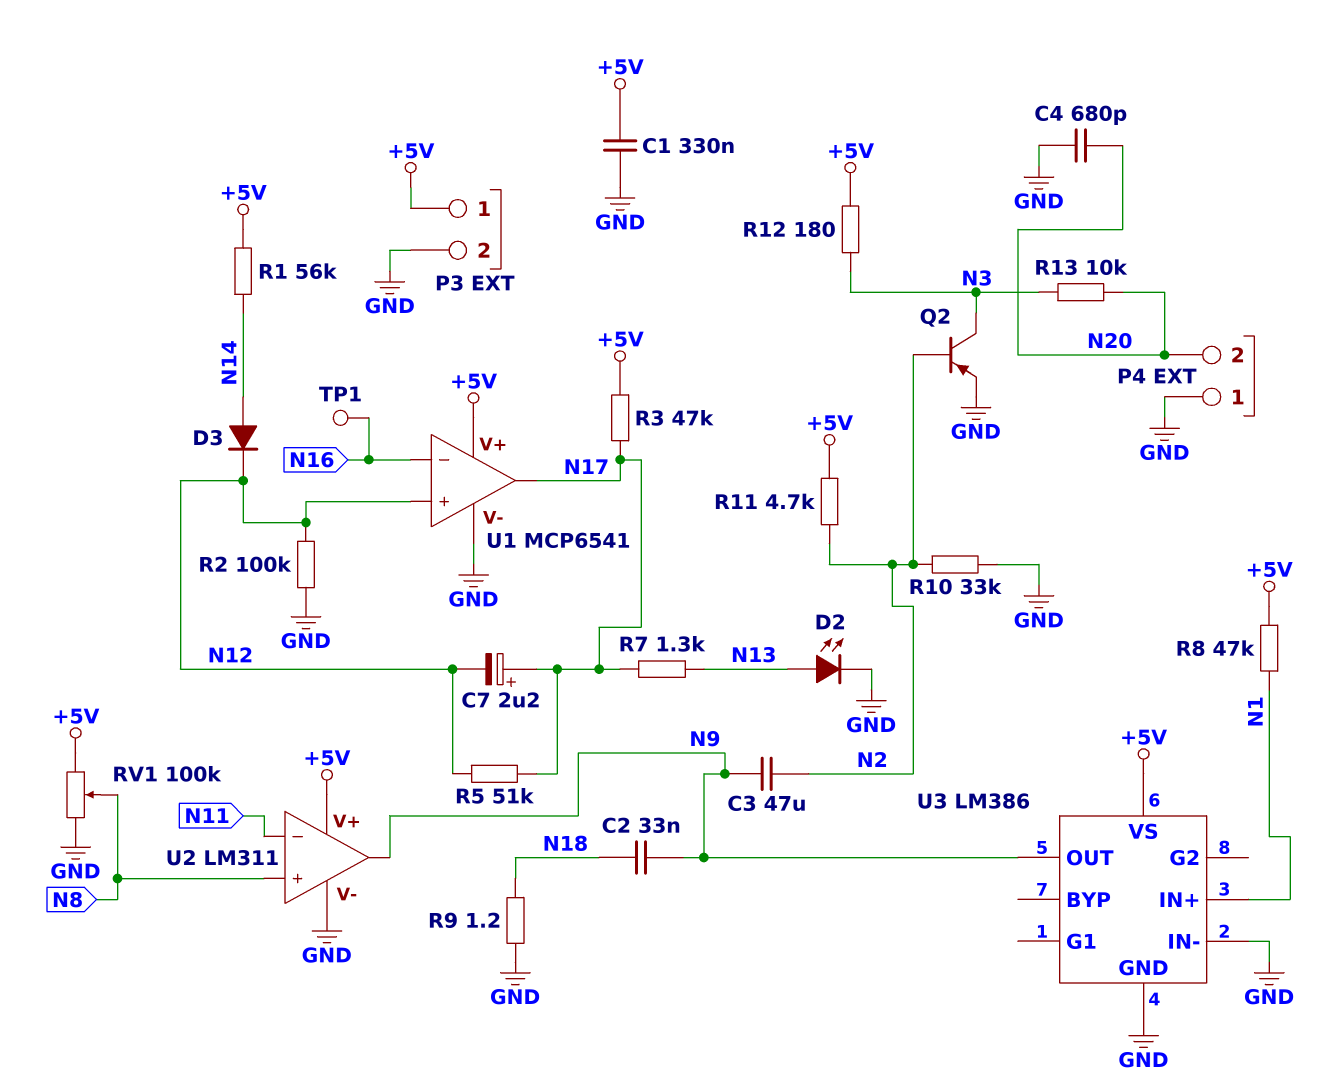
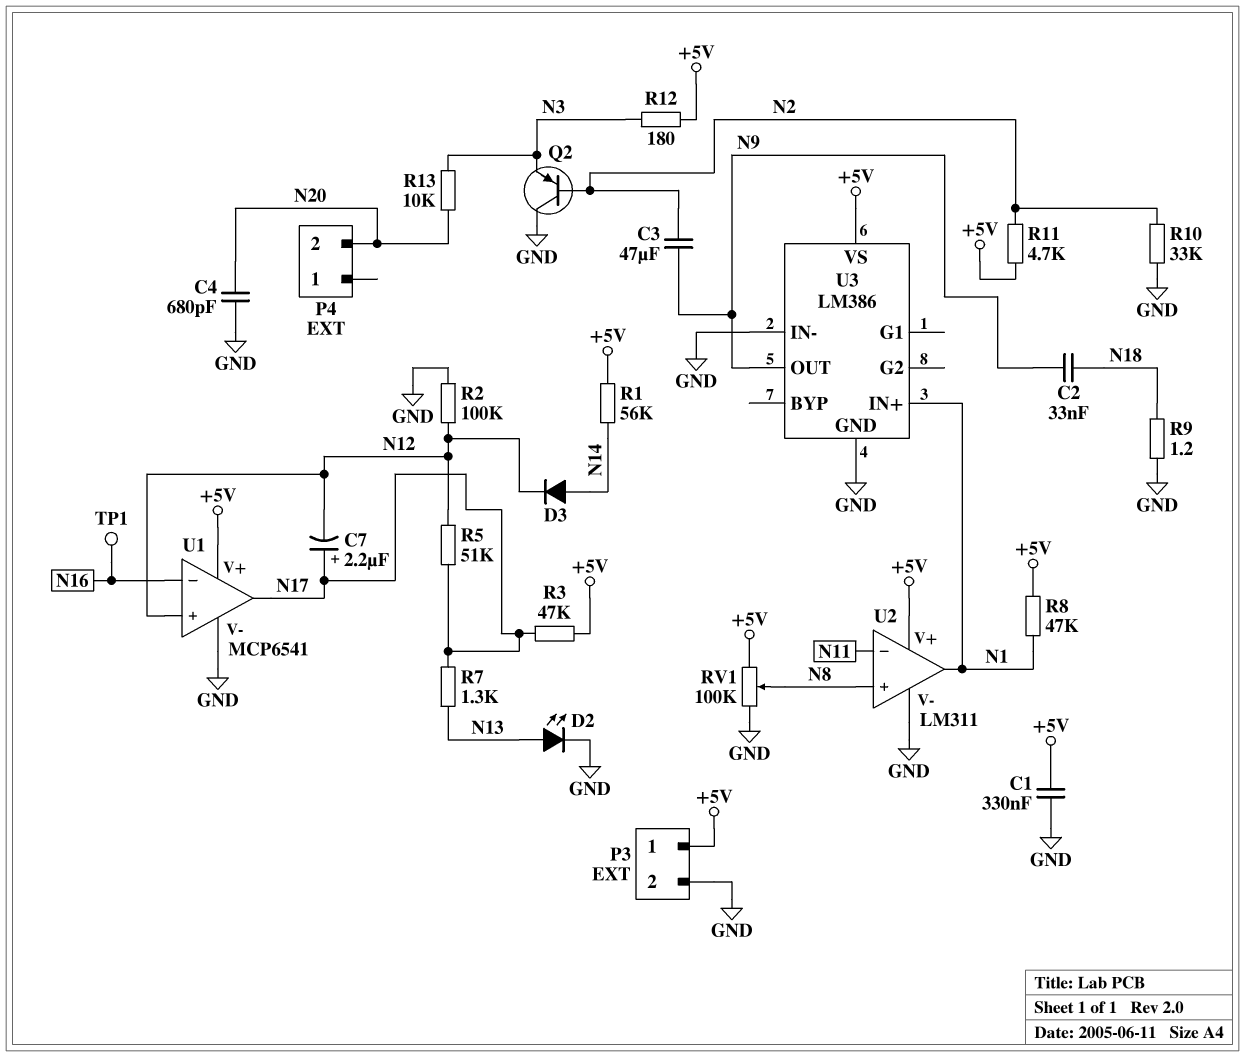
P4 pin 1: GND -> none
Q2: PNP (B N2, C N3, E GND) -> PNP (B N2, C GND, E N3)
U2 pin out: N9 -> N1

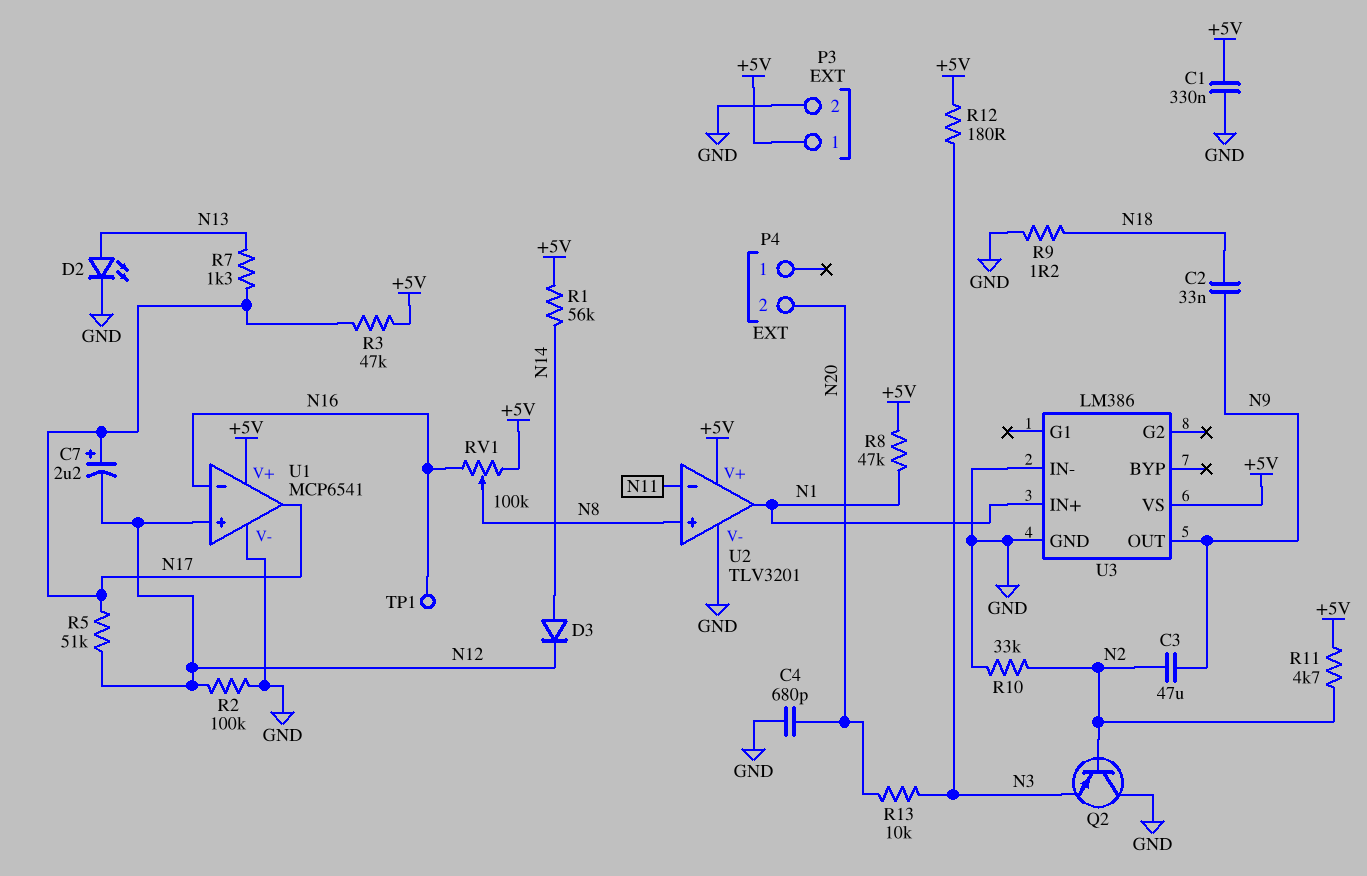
RV1: 100k (+5V, GND, wiper N8) -> 100k (+5V, N16, wiper N8)
U2: LM311 -> TLV3201

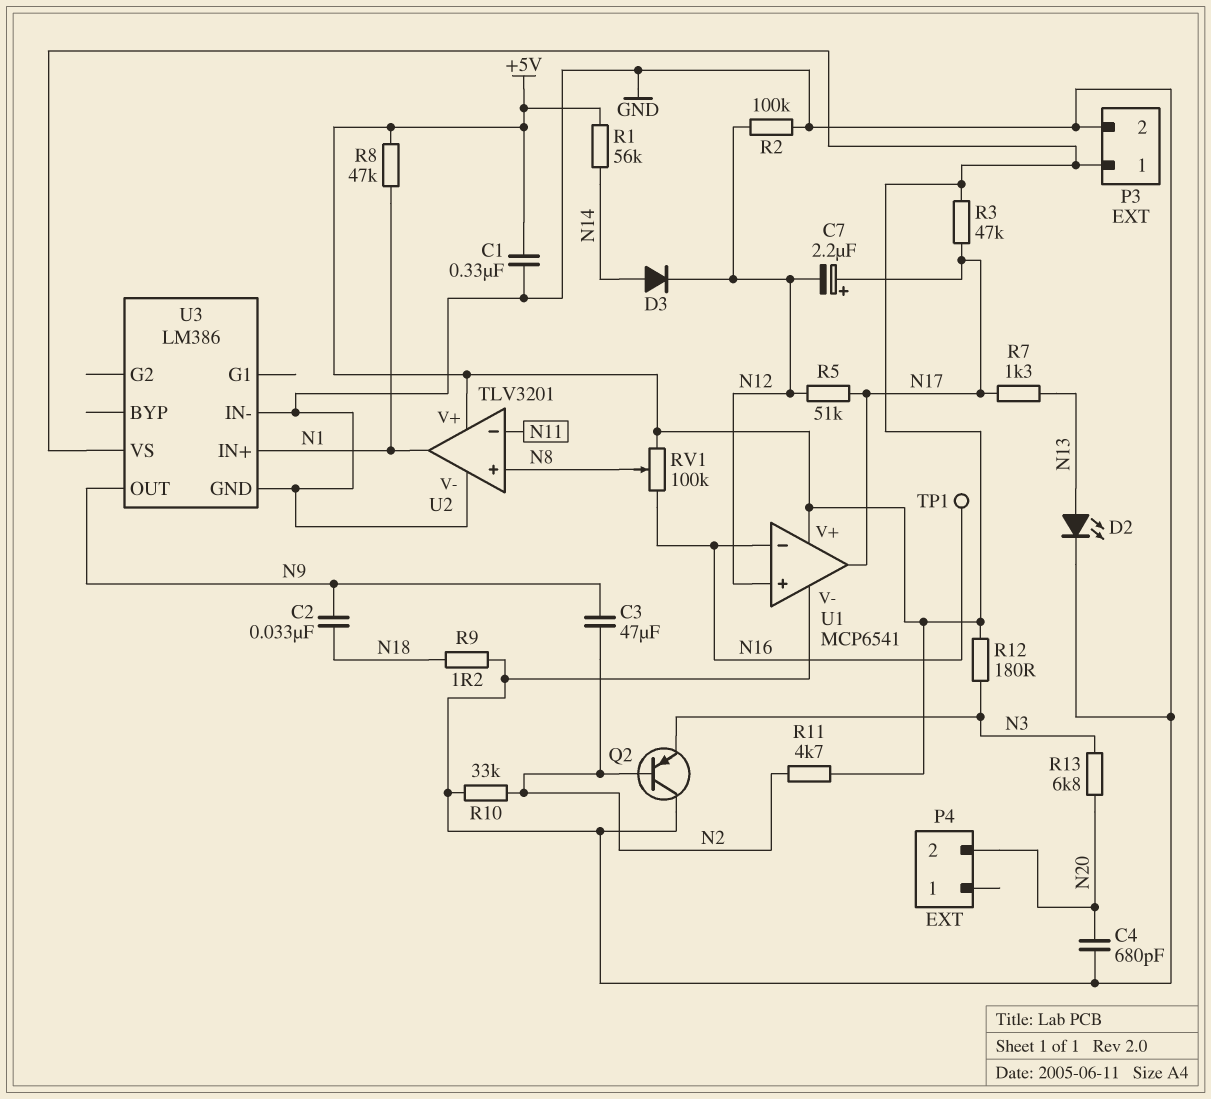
R13: 10k (N3, N20) -> 6.8k (N3, N20)

